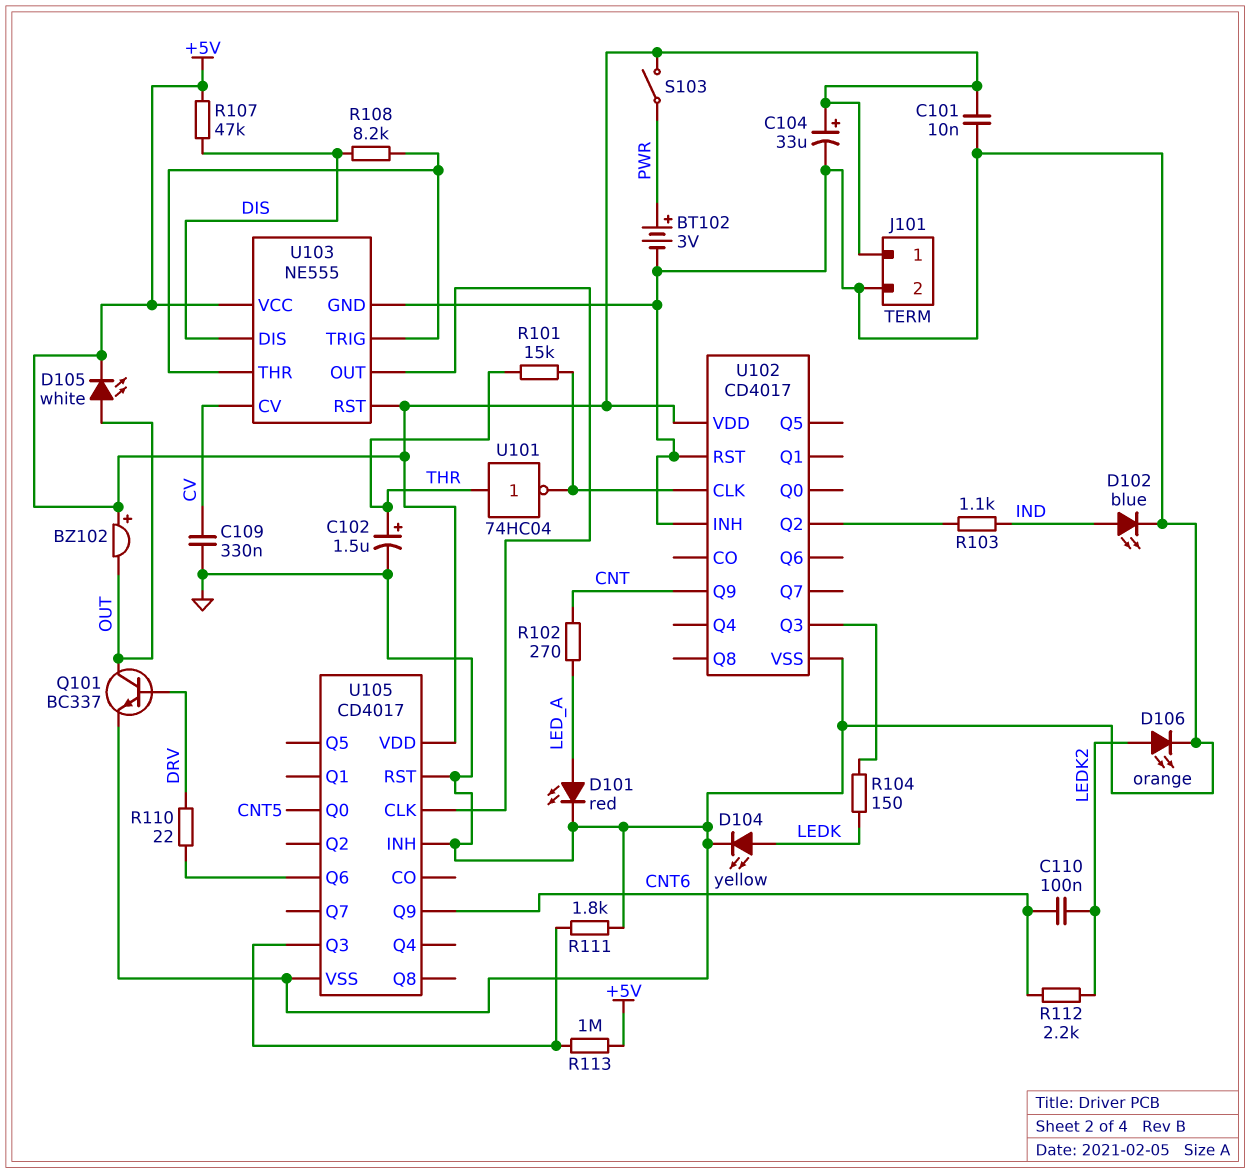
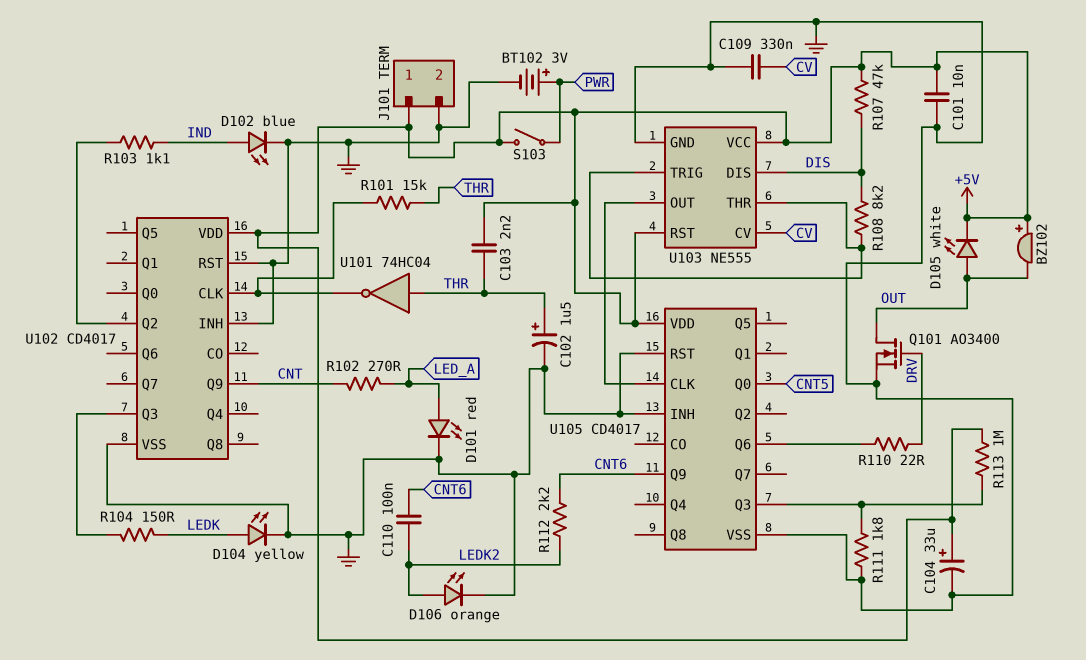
C103: none -> 2.2nF (+5V, THR)
Q101: NPN BC337 (B DRV, C OUT, E GND) -> NMOS AO3400 (G DRV, D OUT, S GND)

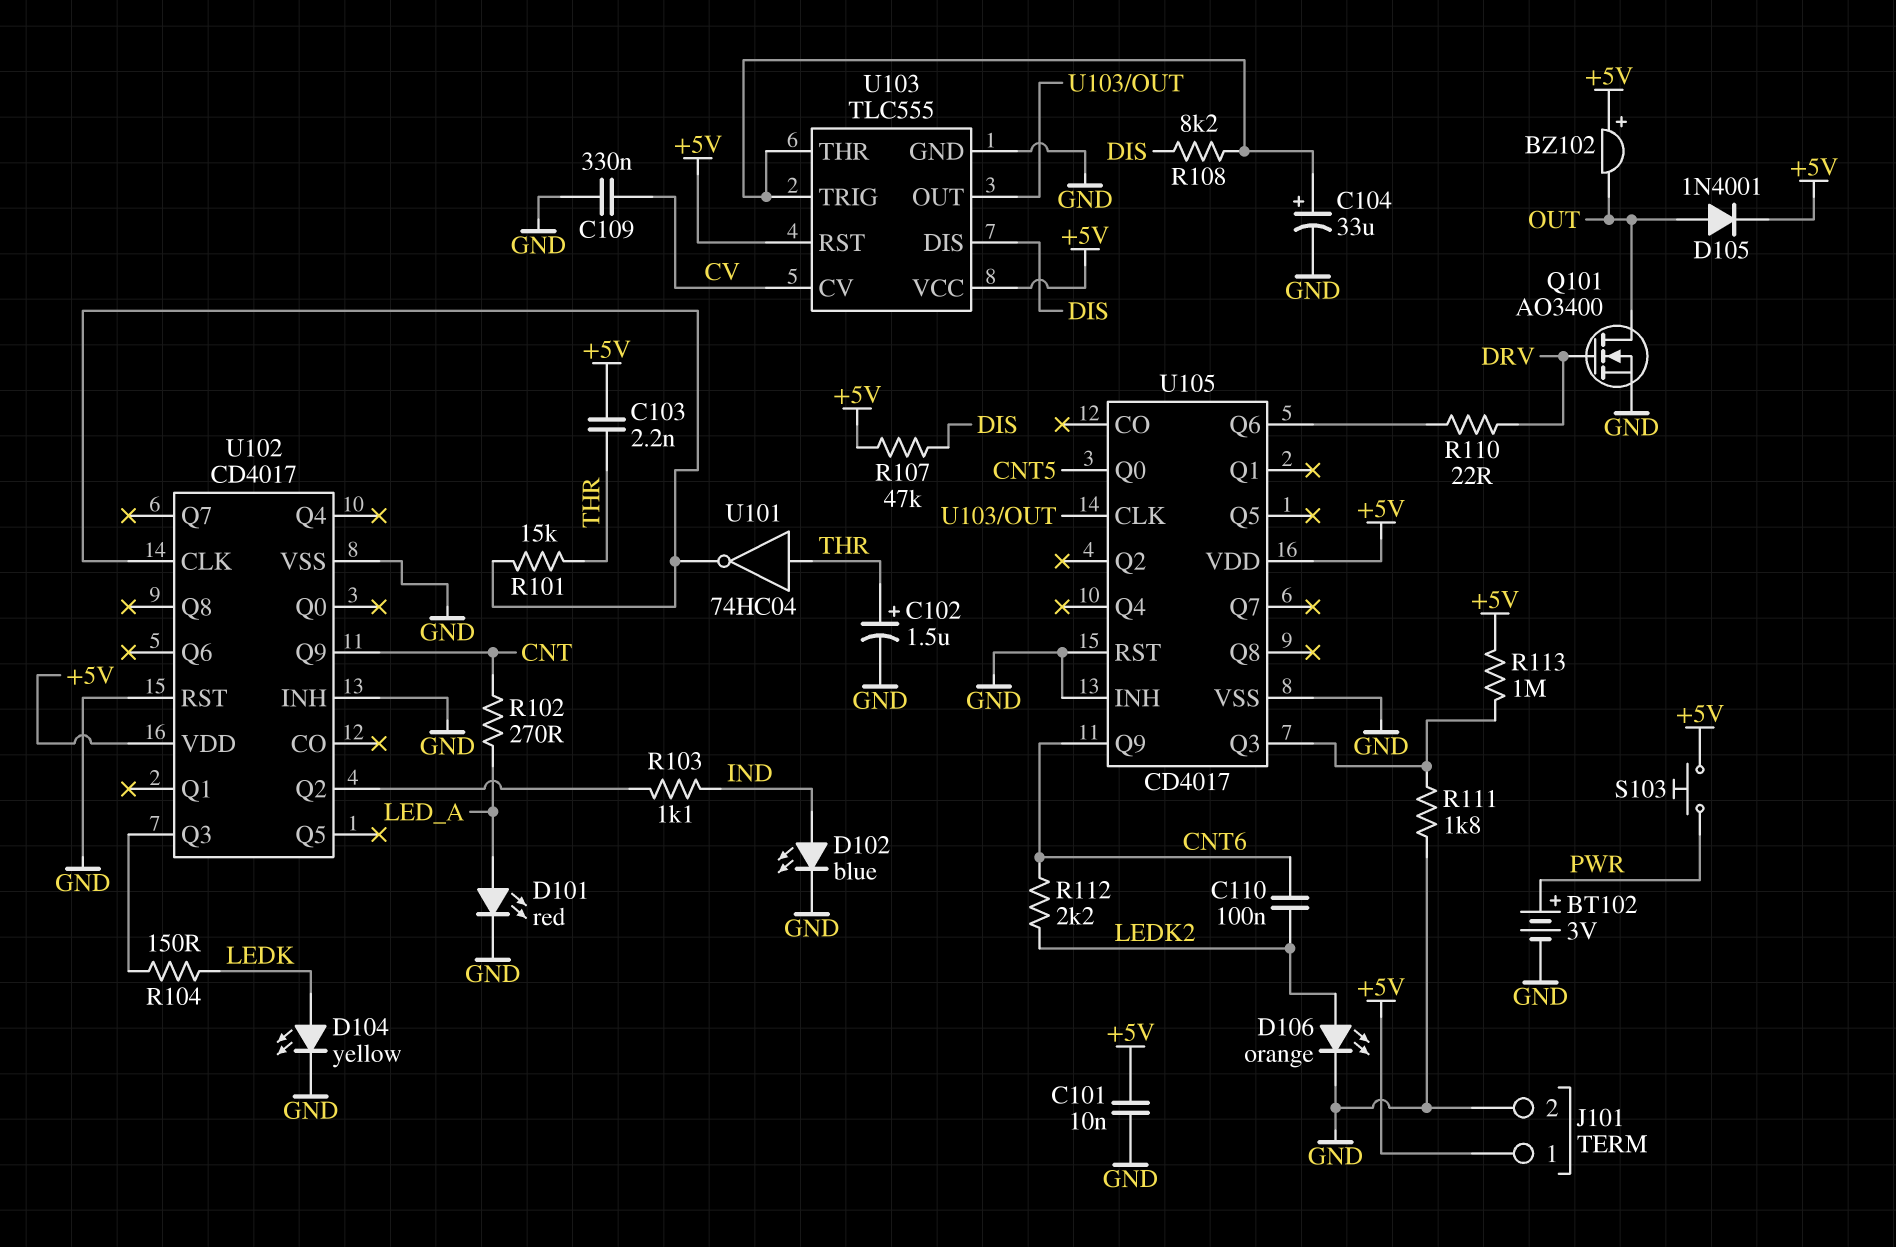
C104: 33uF (plus +5V, minus GND) -> 33uF (plus U103/THR, minus GND)
D105: LED white (A OUT, K +5V) -> diode 1N4001 (A OUT, K +5V)
S103: switch (+5V, PWR) -> button (+5V, PWR)
U103: NE555 -> TLC555

